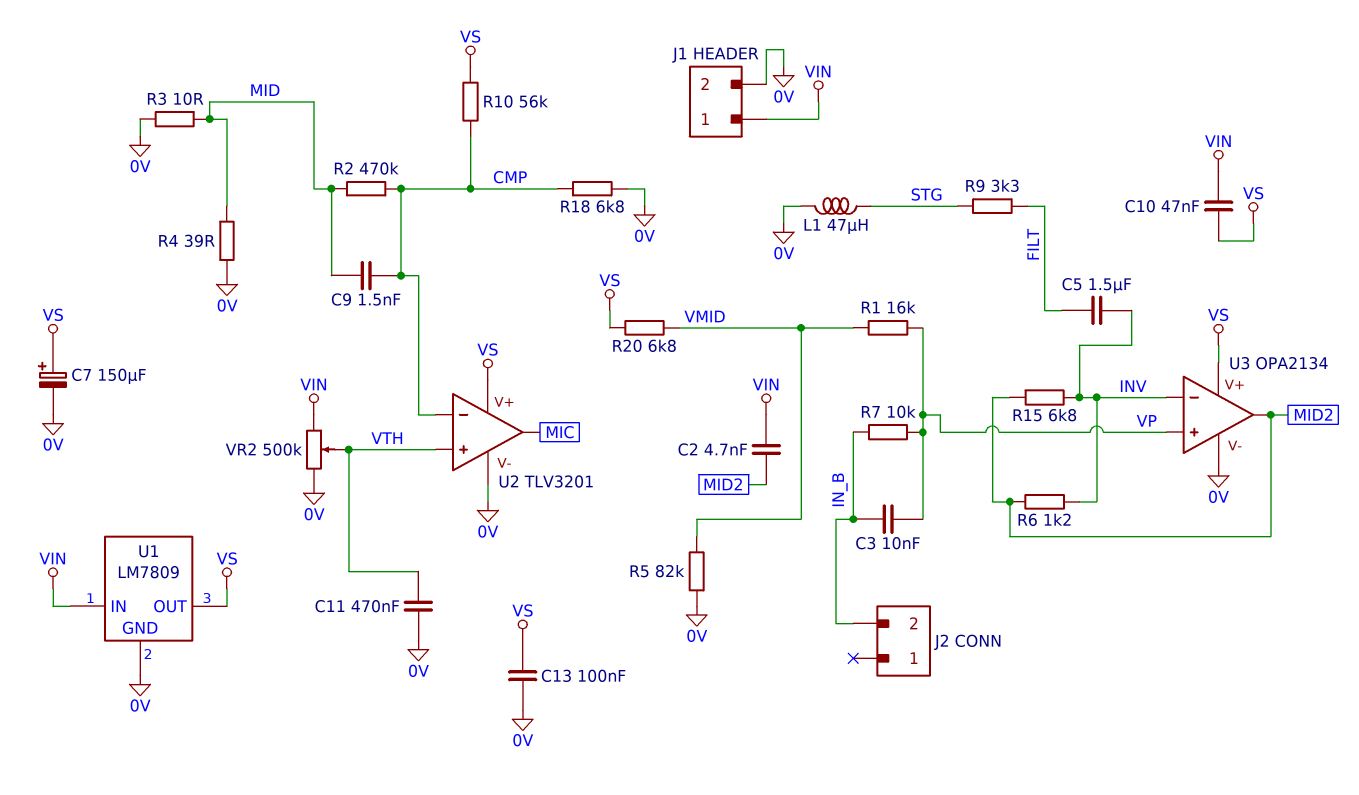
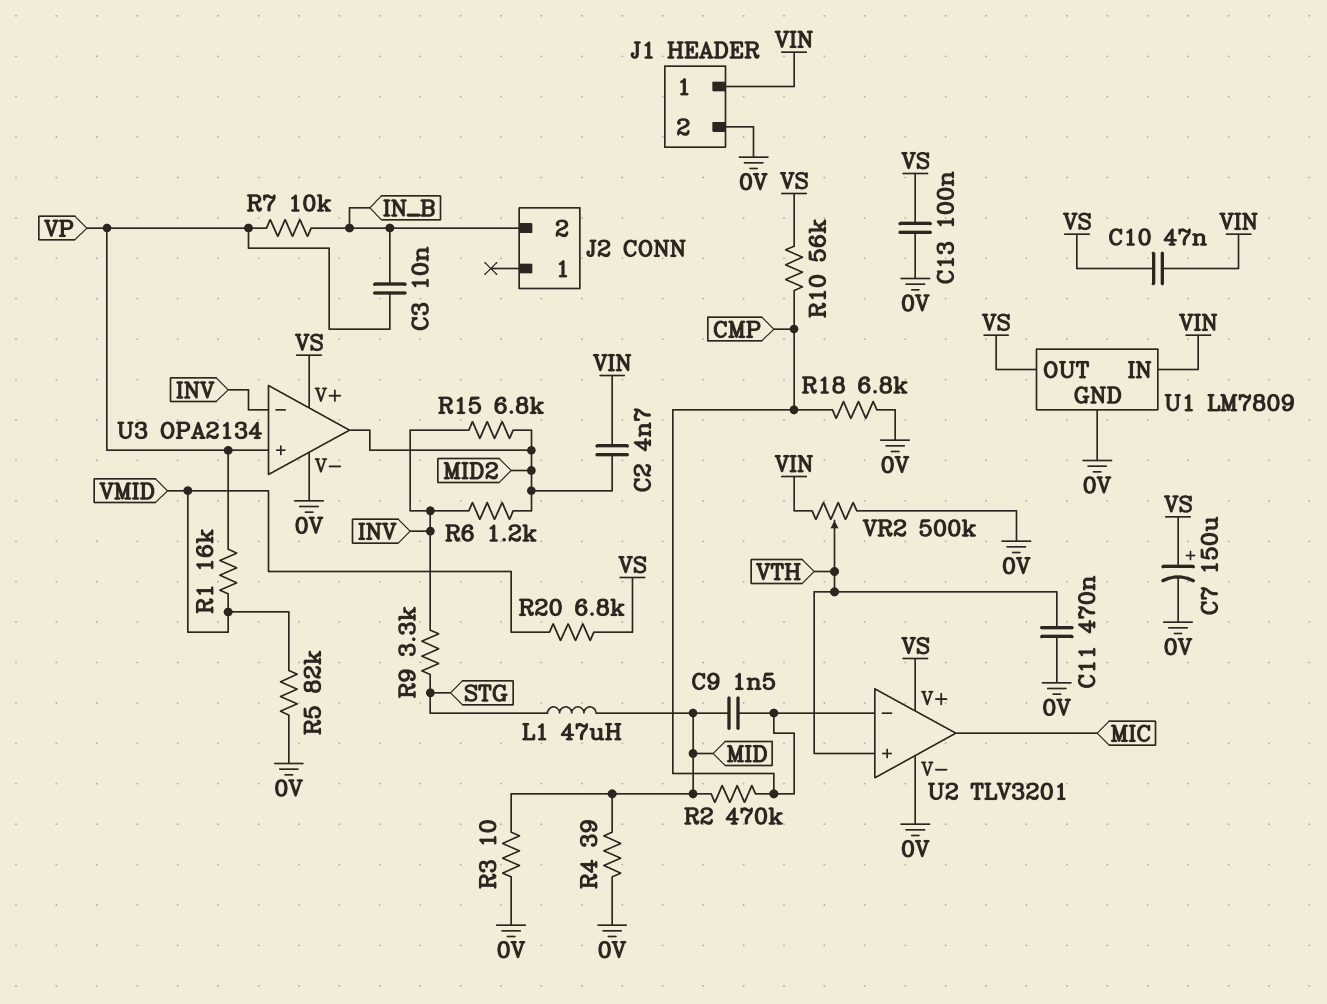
C5: 1.5uF (FILT, INV) -> none
L1: 47uH (0V, STG) -> 47uH (MID, STG)
R9: 3.3k (FILT, STG) -> 3.3k (INV, STG)

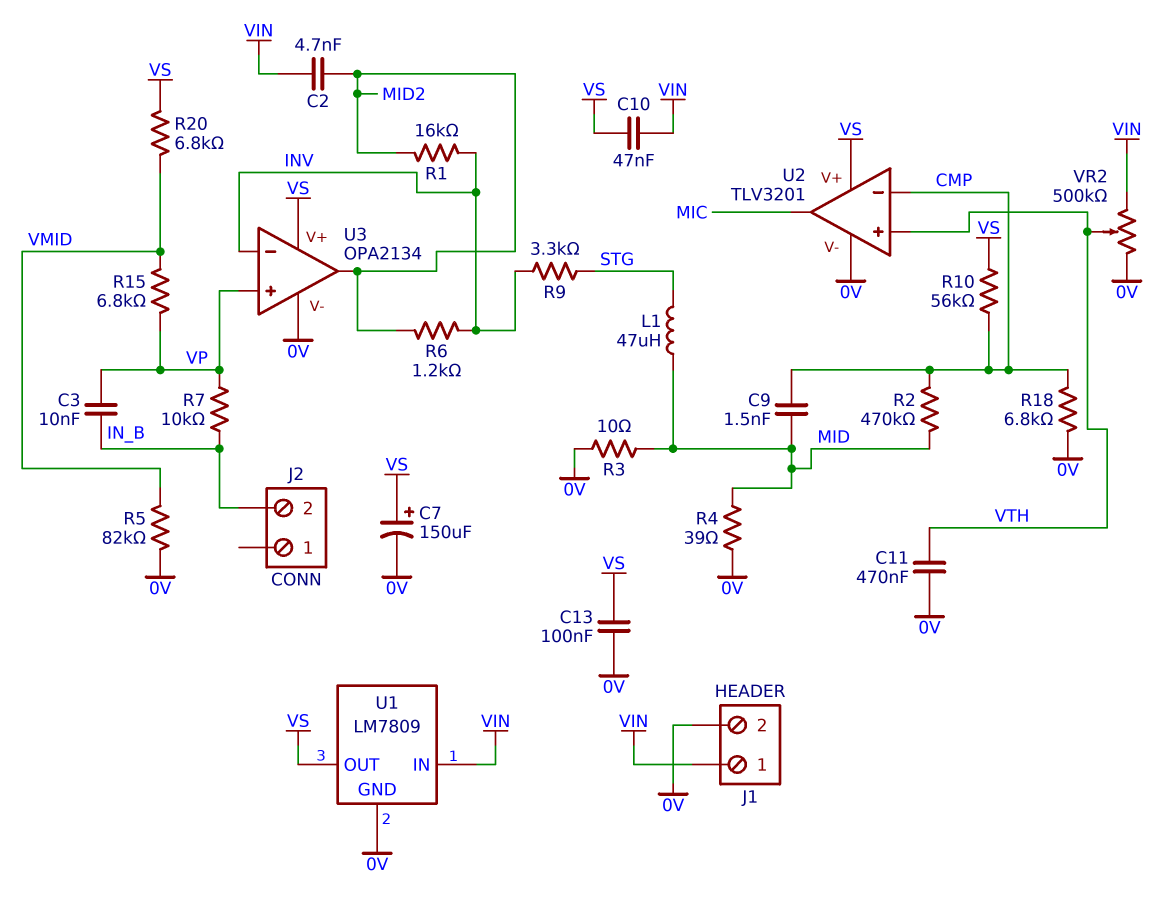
R1: 16k (VMID, VP) -> 16k (INV, MID2)
R15: 6.8k (INV, MID2) -> 6.8k (VMID, VP)

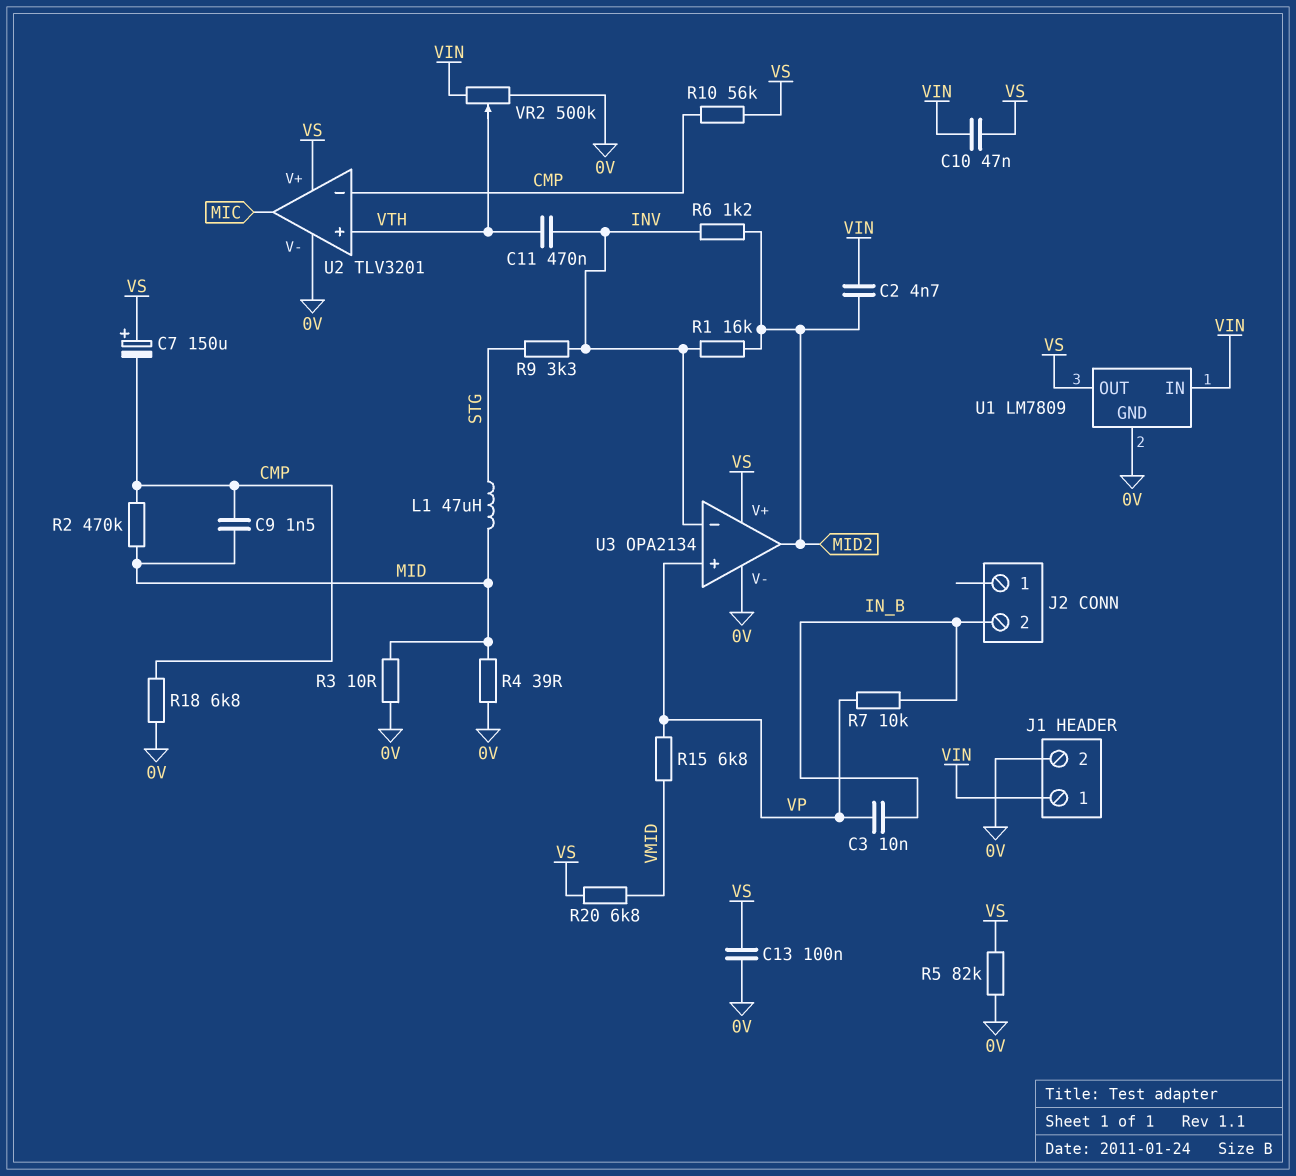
C7: 150uF (plus VS, minus 0V) -> 150uF (plus VS, minus CMP)
C11: 470nF (0V, VTH) -> 470nF (INV, VTH)
R5: 82k (0V, VMID) -> 82k (0V, VS)

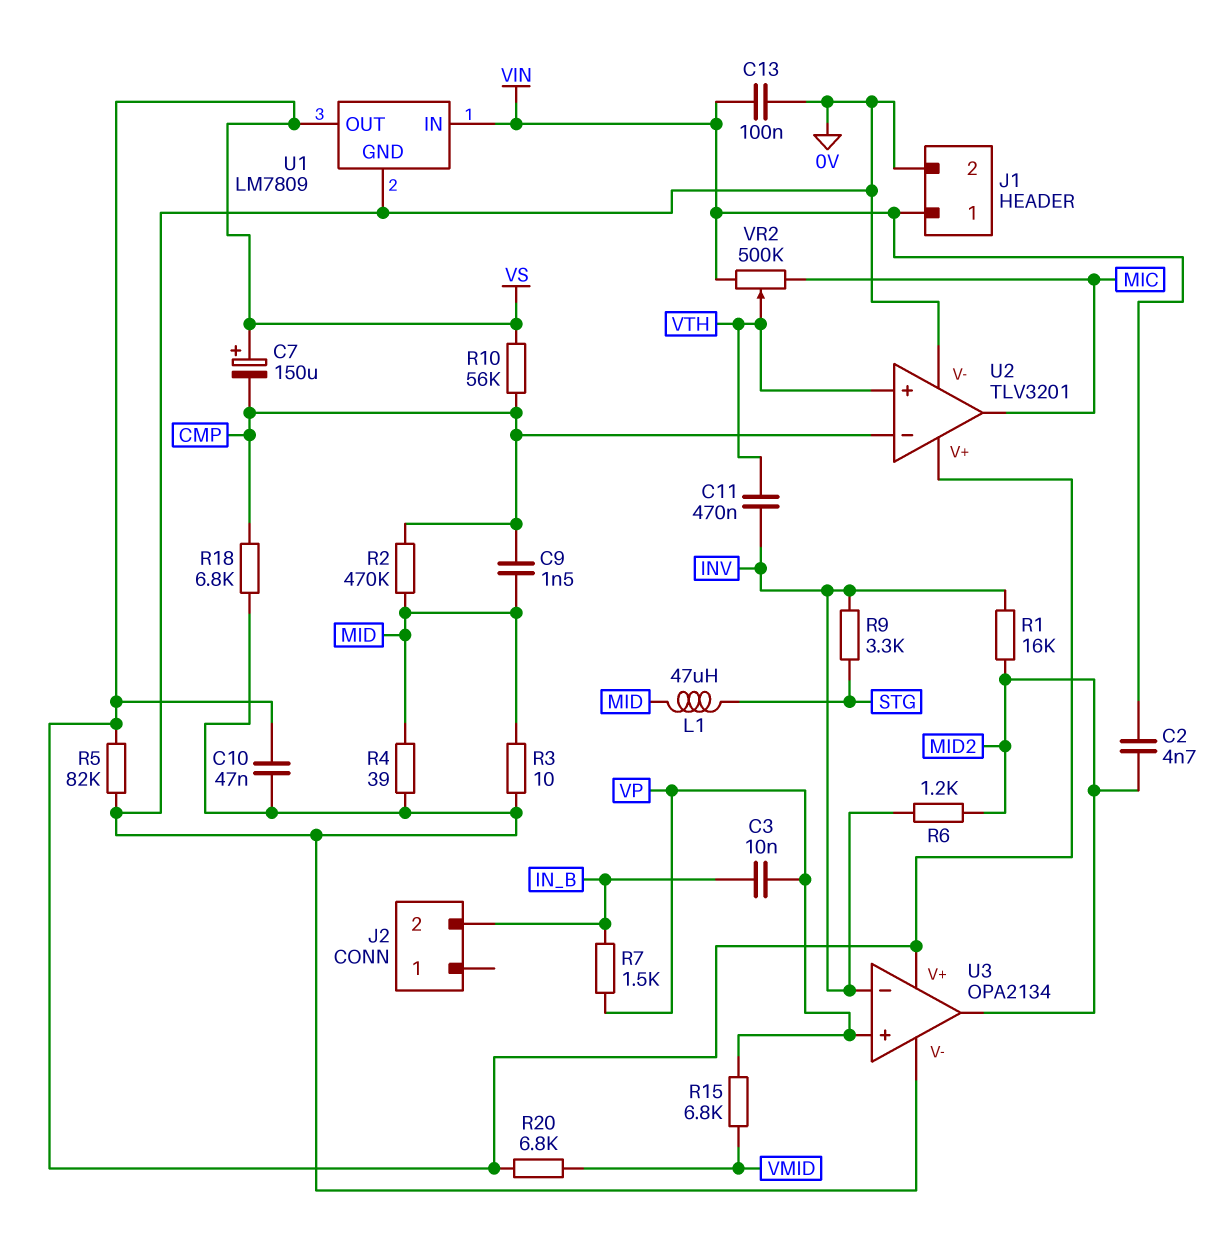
C10: 47nF (VIN, VS) -> 47nF (0V, VS)
C13: 100nF (0V, VS) -> 100nF (0V, VIN)
R7: 10k (IN_B, VP) -> 1.5k (IN_B, VP)
VR2: 500k (0V, VIN, wiper VTH) -> 500k (MIC, VIN, wiper VTH)

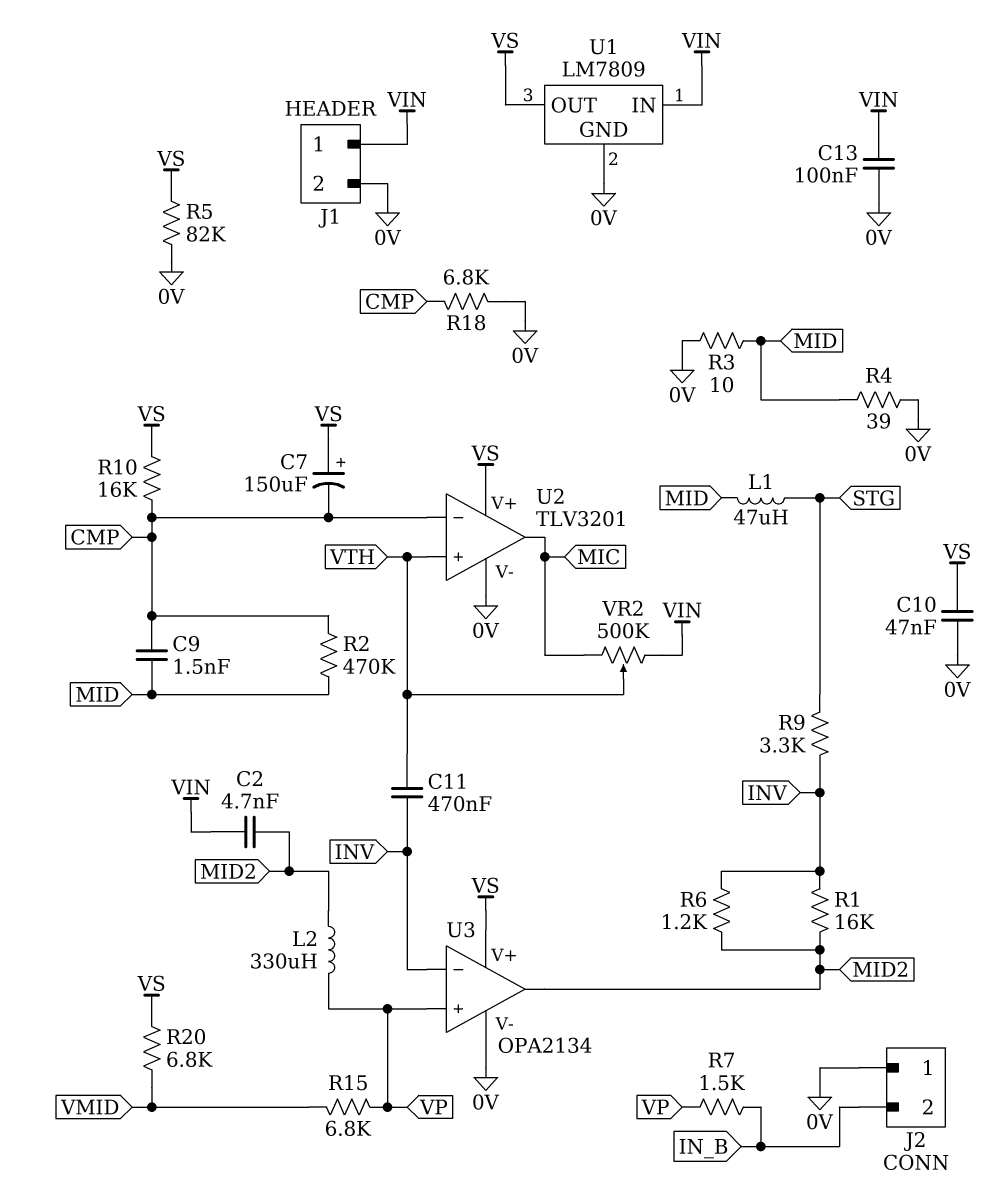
C3: 10nF (IN_B, VP) -> none
J2 pin 1: none -> 0V
L2: none -> 330uH (MID2, VP)
R10: 56k (CMP, VS) -> 16k (CMP, VS)

